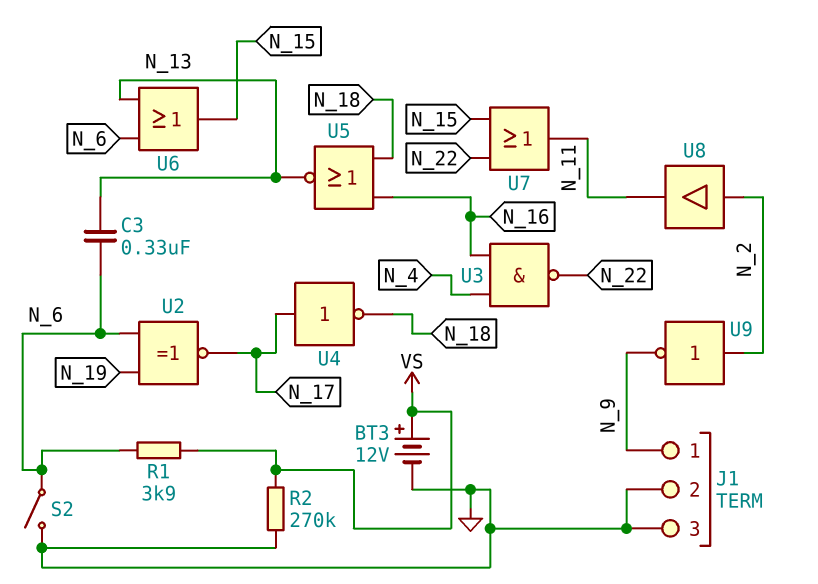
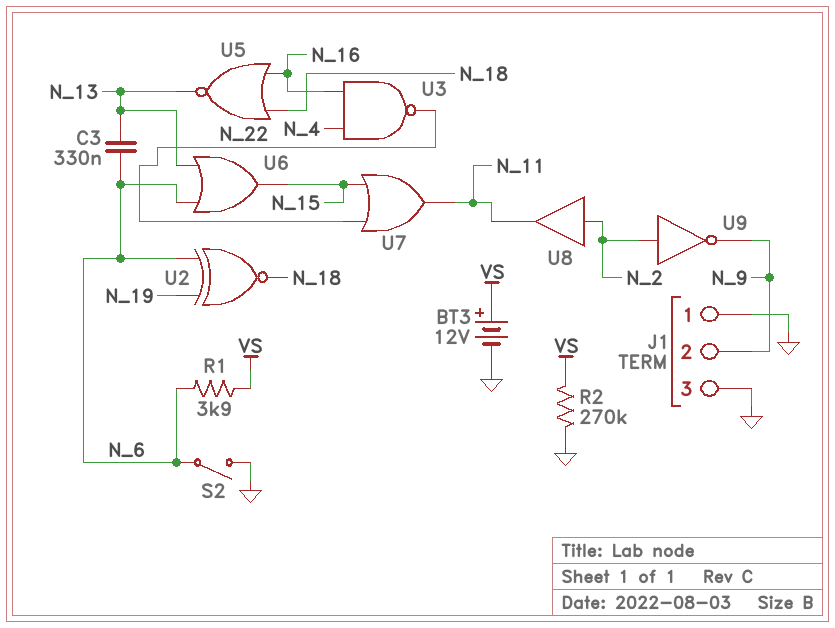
J1 pin 1: N_9 -> GND
J1 pin 2: GND -> N_9
U2: XNOR (in N_6, in N_19, out N_17) -> XNOR (in N_6, in N_19, out N_18)
U4: NOT (in N_17, out N_18) -> none

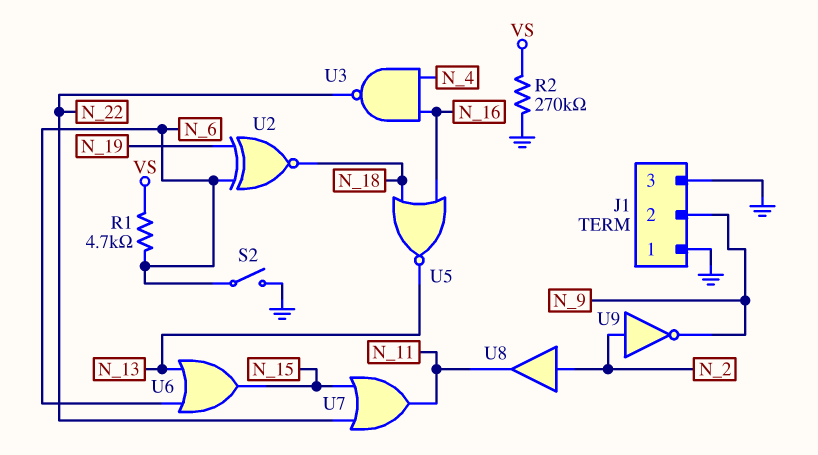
BT3: 12V (plus VS, minus GND) -> none
C3: 330nF (N_6, N_13) -> none
R1: 3.9k (N_6, VS) -> 4.7k (N_6, VS)

